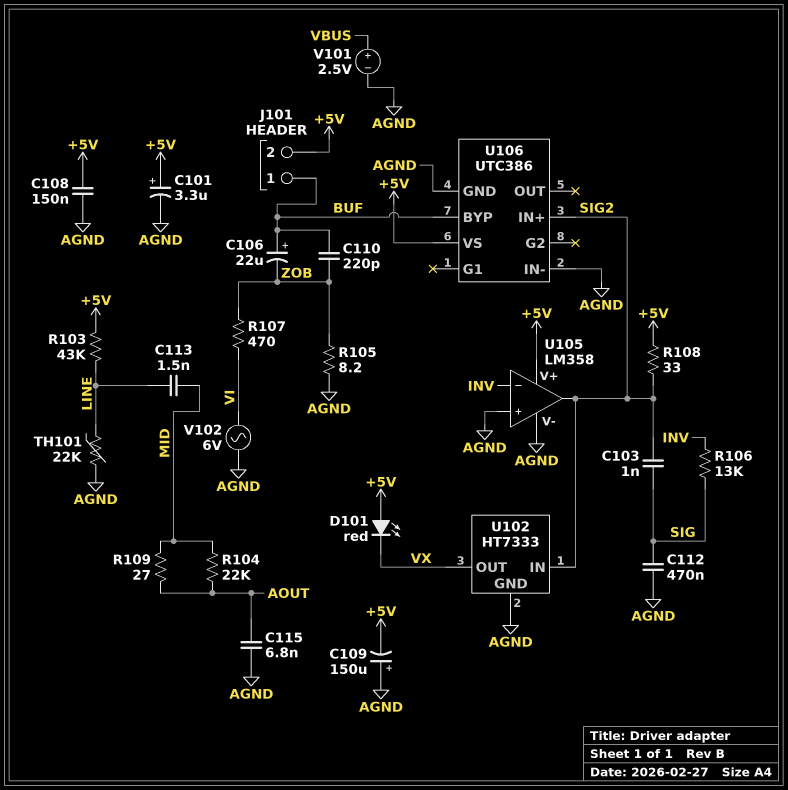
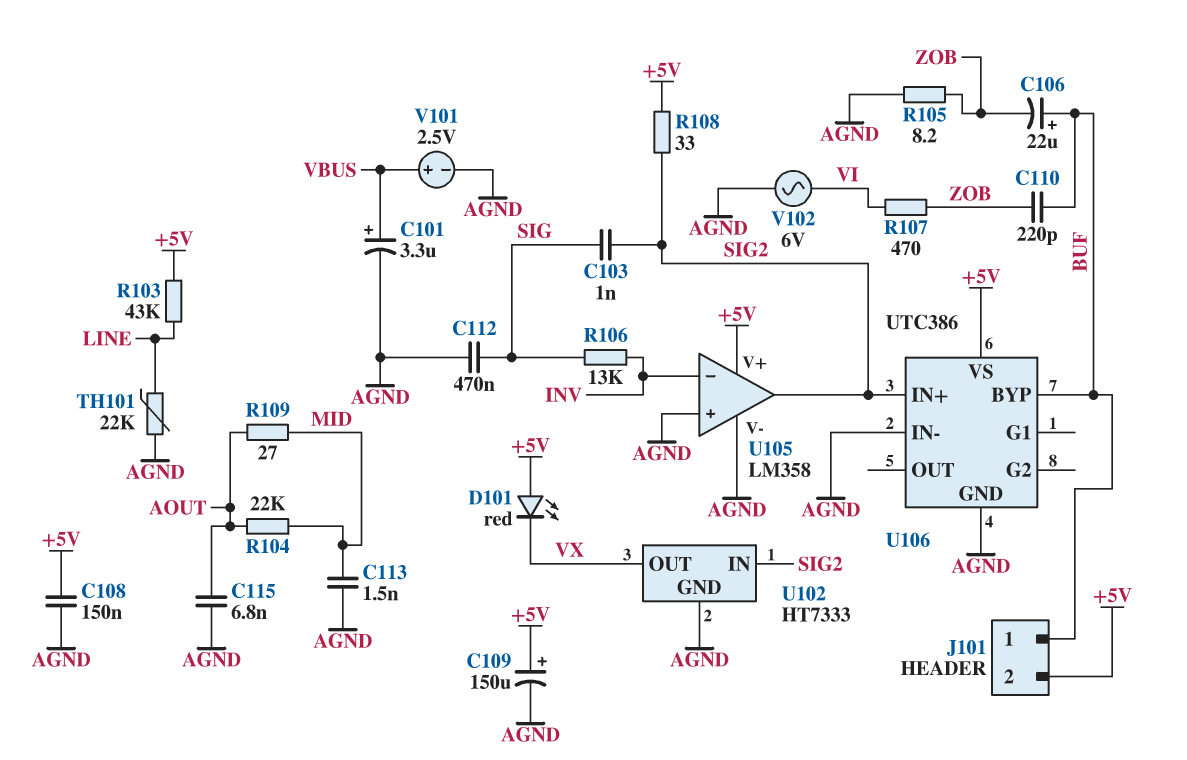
C101: 3.3uF (plus +5V, minus AGND) -> 3.3uF (plus VBUS, minus AGND)
C109: 150uF (plus AGND, minus +5V) -> 150uF (plus +5V, minus AGND)
C113: 1.5nF (LINE, MID) -> 1.5nF (AGND, MID)

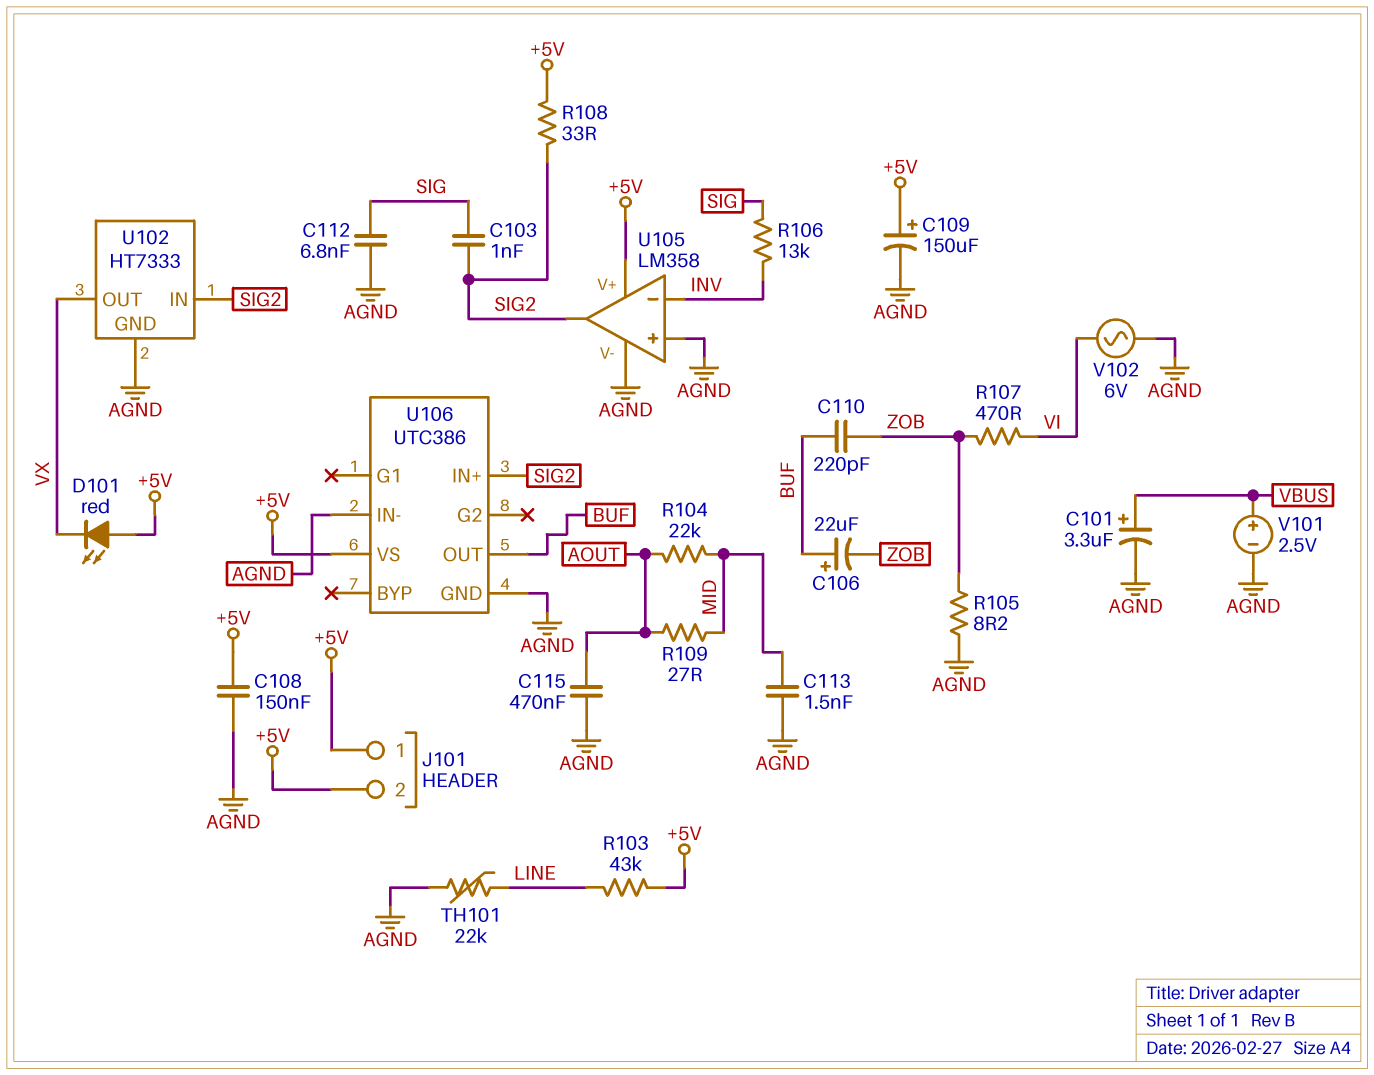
C112: 470nF (AGND, SIG) -> 6.8nF (AGND, SIG)
C115: 6.8nF (AGND, AOUT) -> 470nF (AGND, AOUT)
J101 pin 1: BUF -> +5V
U106 pin BYP: BUF -> none
U106 pin OUT: none -> BUF

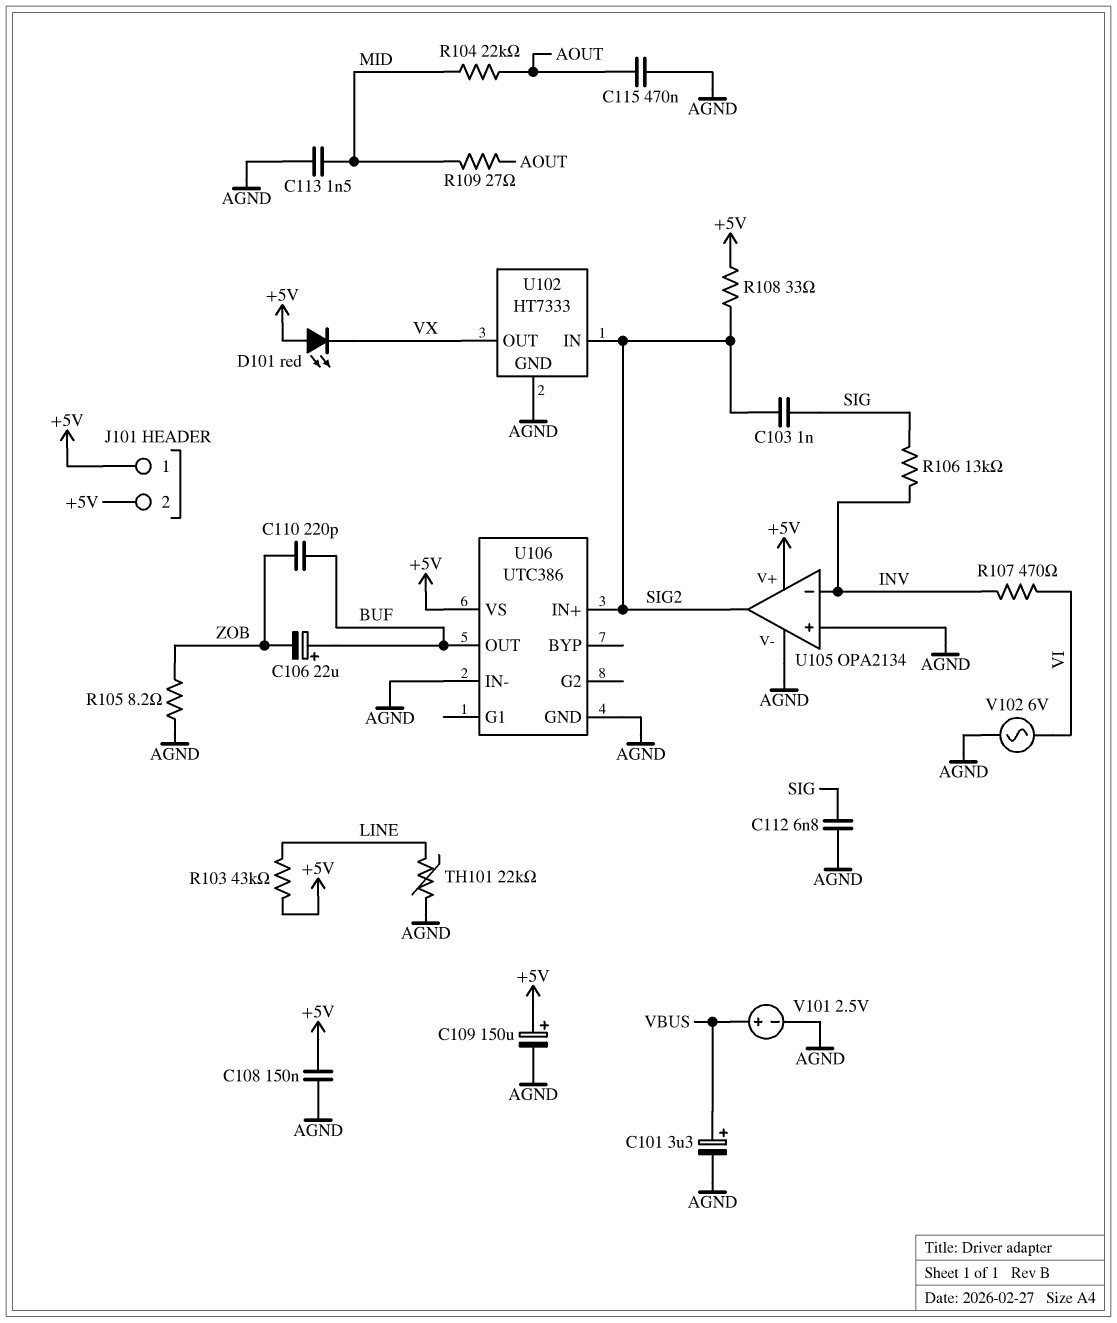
R107: 470 (VI, ZOB) -> 470 (INV, VI)
U105: LM358 -> OPA2134

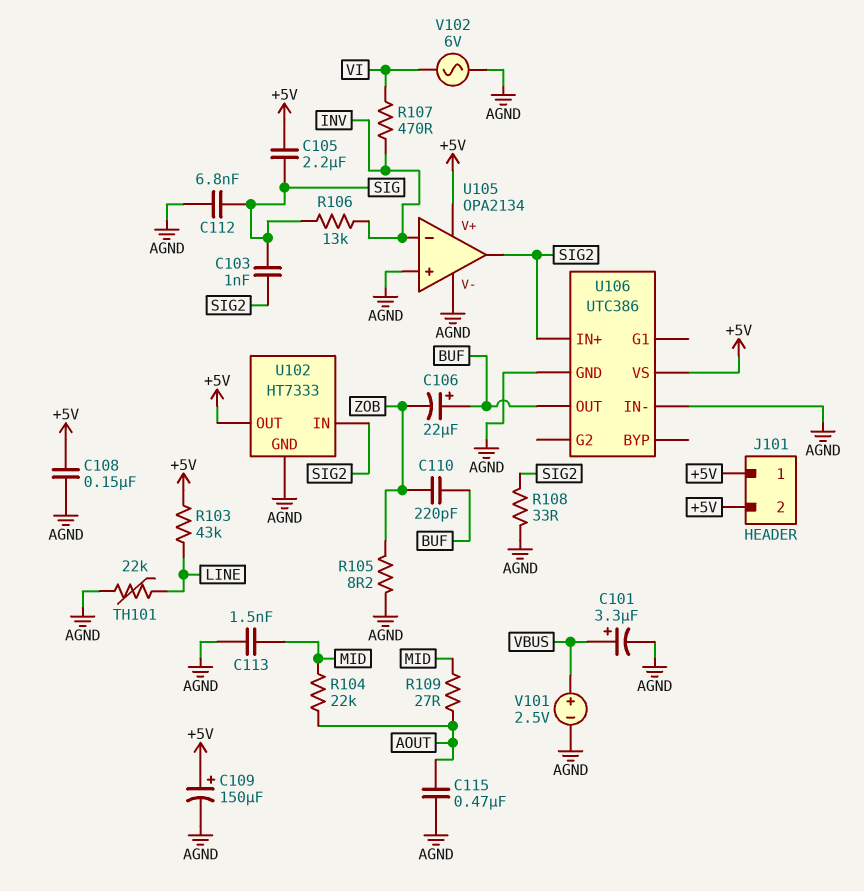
C105: none -> 2.2uF (+5V, SIG)
D101: LED red (A +5V, K VX) -> none
R108: 33 (+5V, SIG2) -> 33 (AGND, SIG2)
U102 pin OUT: VX -> +5V

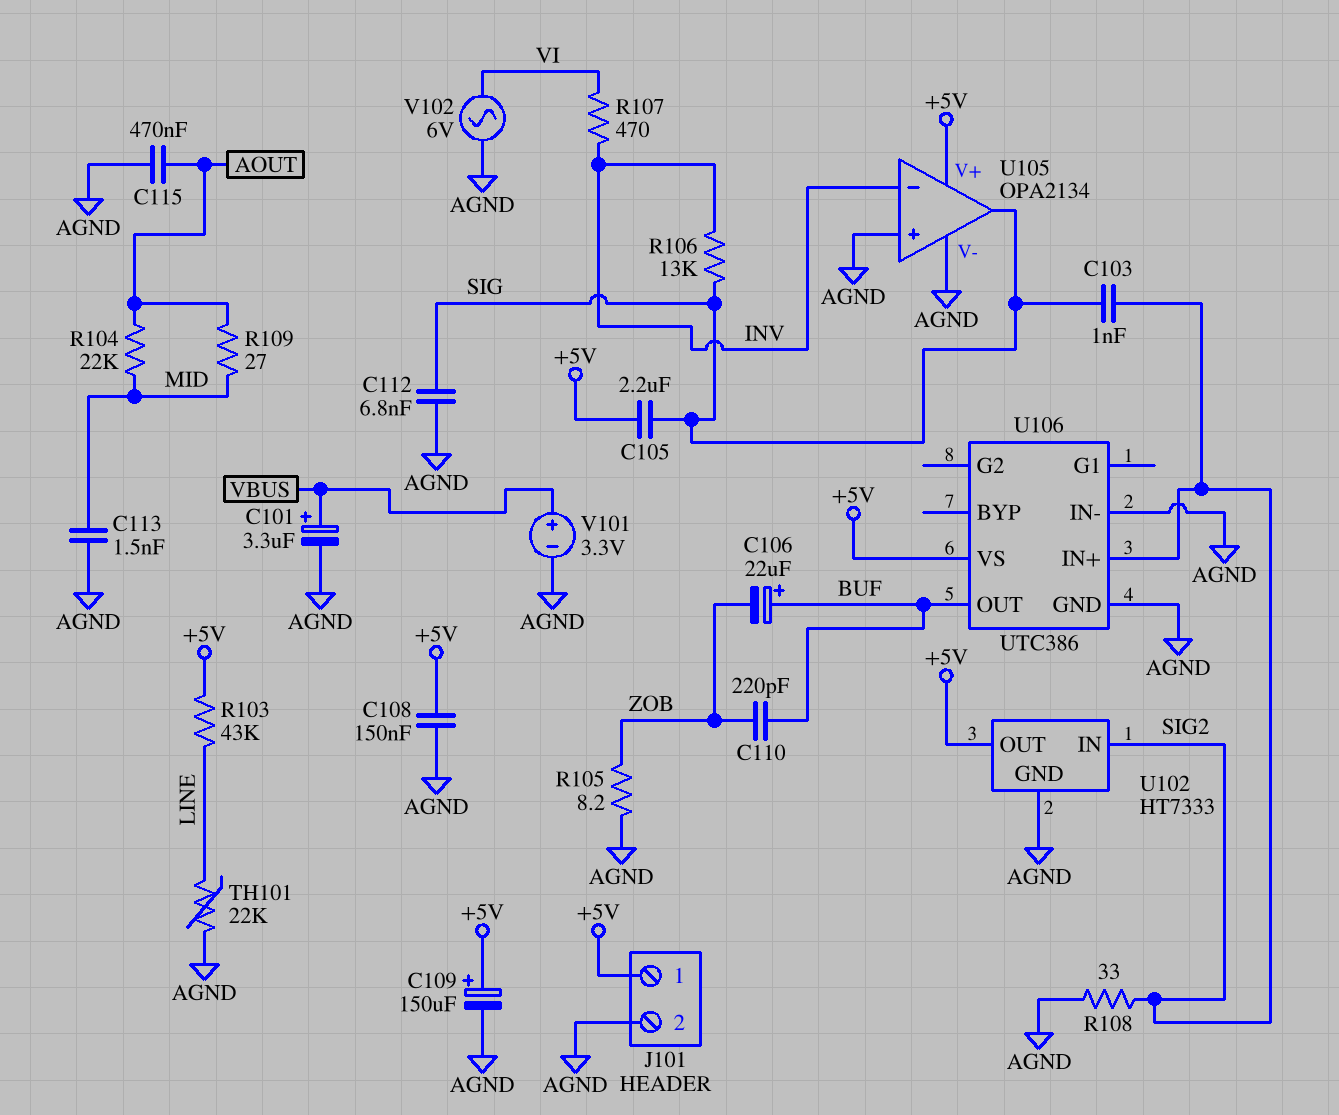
J101 pin 2: +5V -> AGND
U105 pin out: SIG2 -> SIG
V101: 2.5V (plus VBUS, minus AGND) -> 3.3V (plus VBUS, minus AGND)

